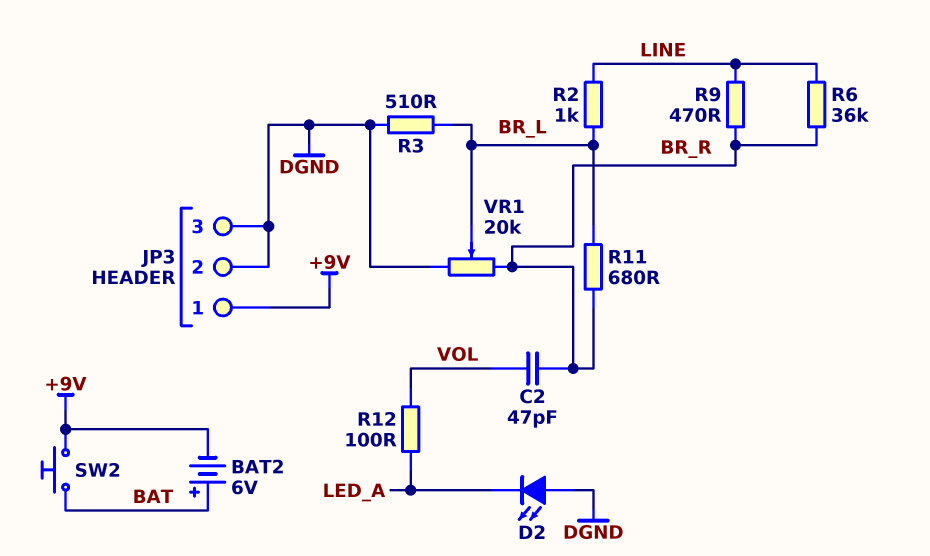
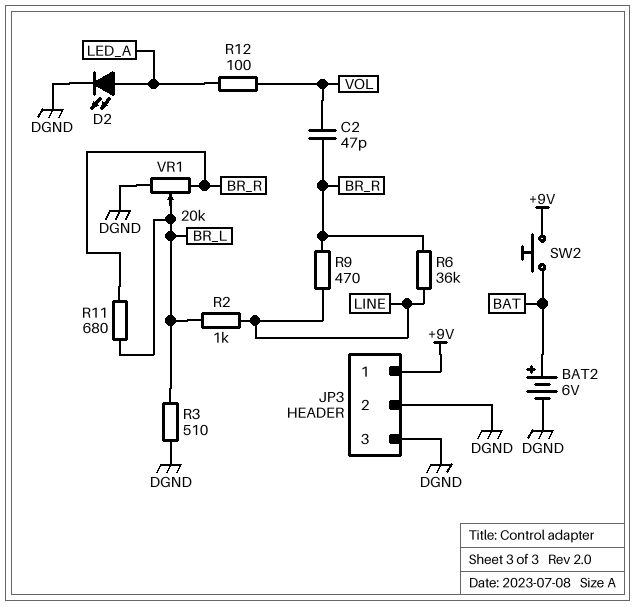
BAT2: 6V (plus BAT, minus +9V) -> 6V (plus BAT, minus DGND)
D2: LED (A DGND, K LED_A) -> LED (A LED_A, K DGND)

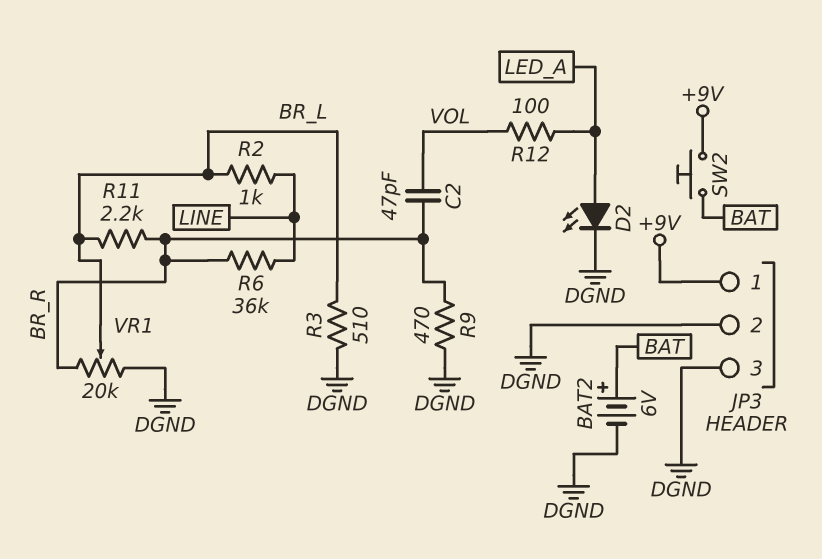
R9: 470 (BR_R, LINE) -> 470 (BR_R, DGND)
R11: 680 (BR_L, BR_R) -> 2.2k (BR_L, BR_R)

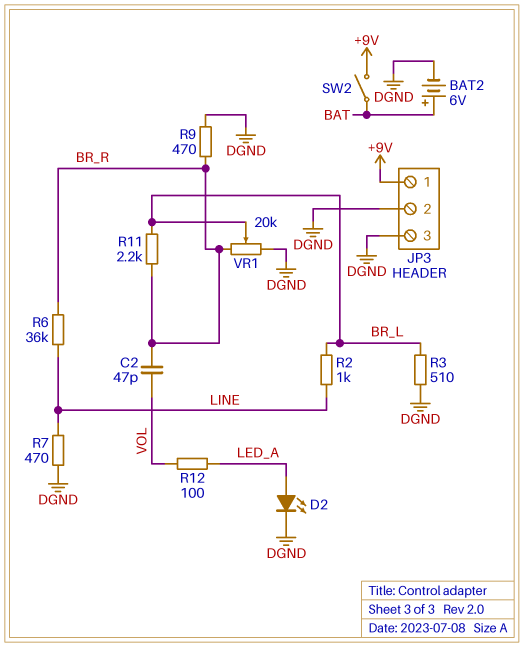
R7: none -> 470 (DGND, LINE)
SW2: button (+9V, BAT) -> switch (+9V, BAT)

